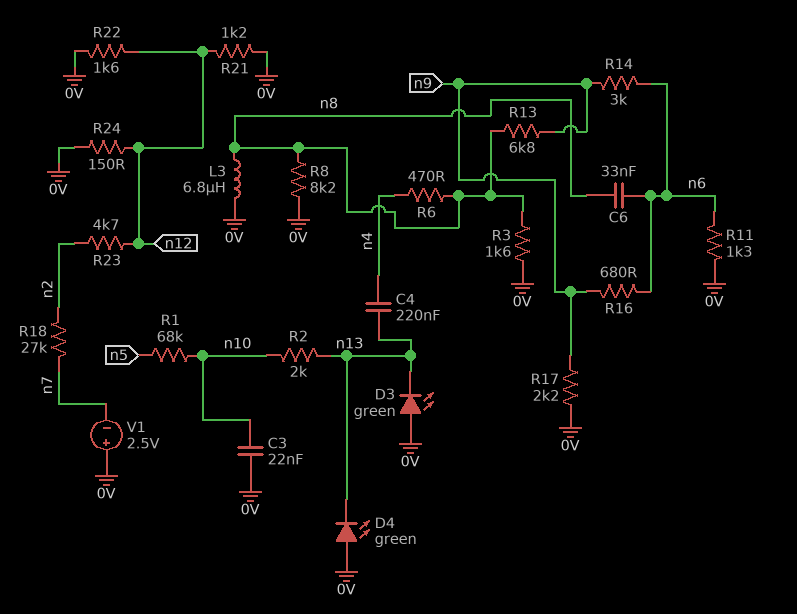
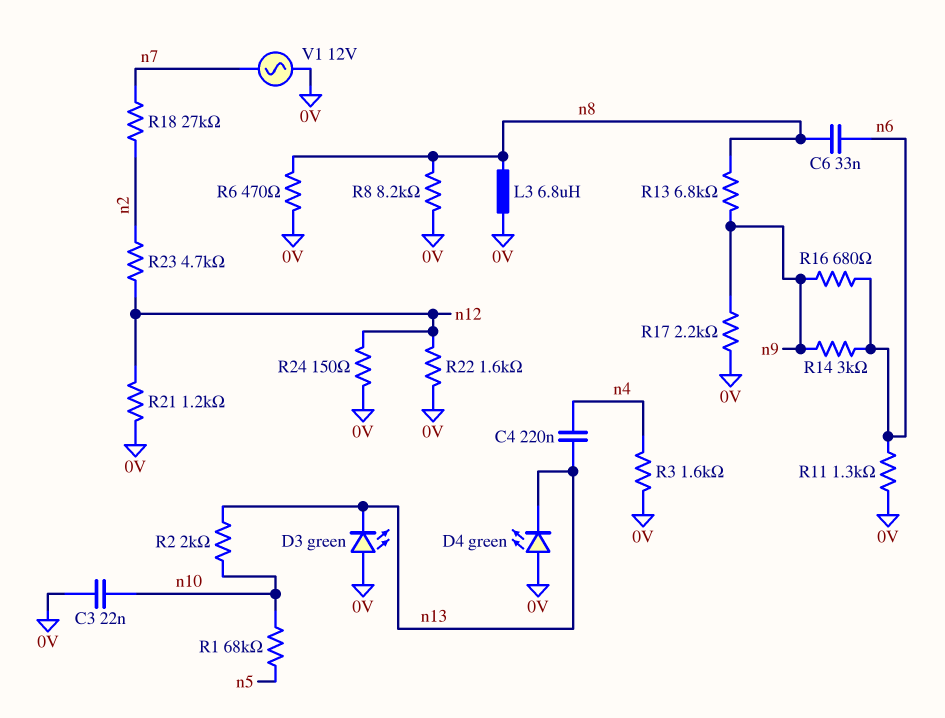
R3: 1.6k (0V, n8) -> 1.6k (0V, n4)
R6: 470 (n4, n8) -> 470 (0V, n8)
V1: 2.5V (plus 0V, minus n7) -> AC 12V (0V, n7)

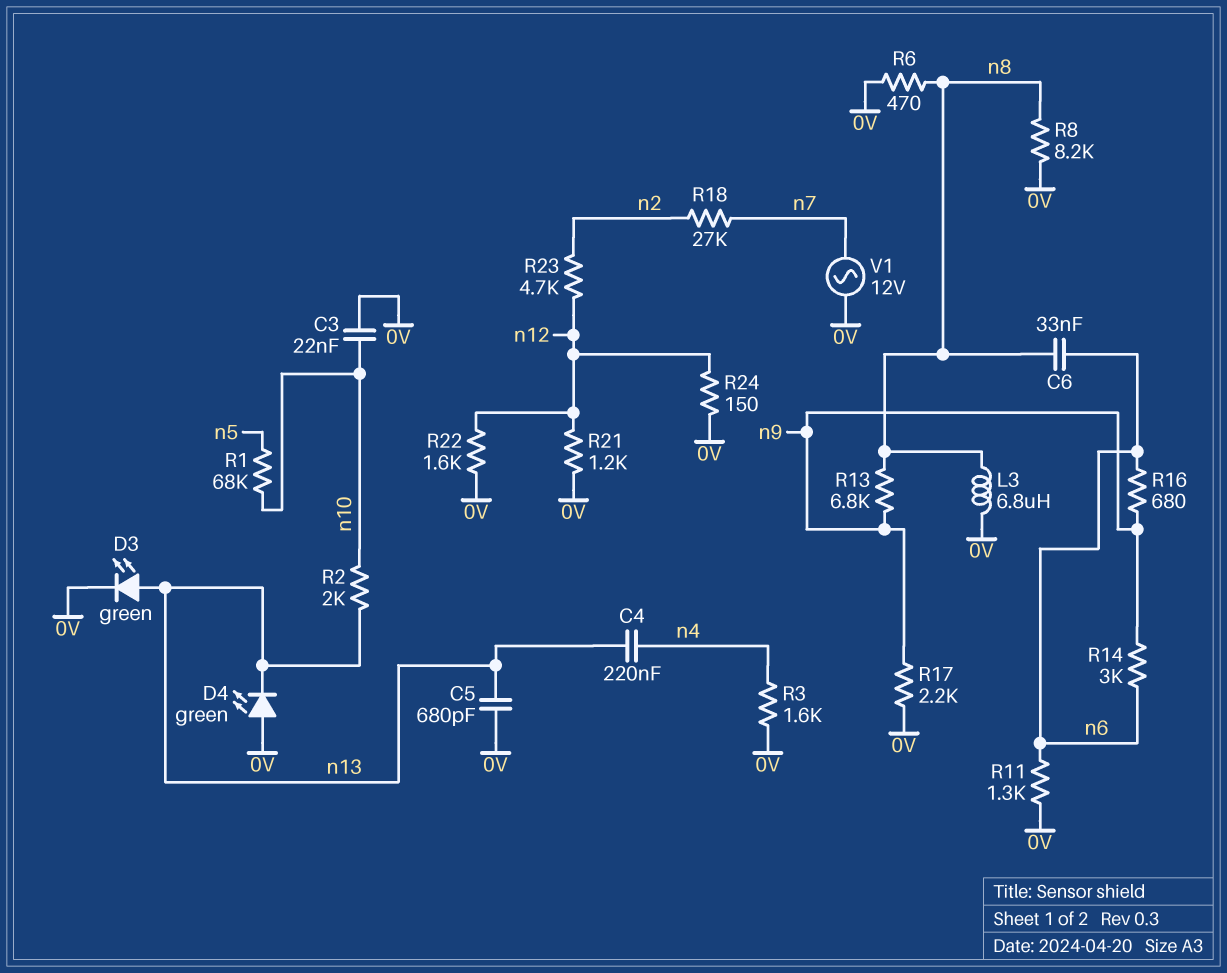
C5: none -> 680pF (0V, n13)
D3: LED green (A 0V, K n13) -> LED green (A n13, K 0V)

